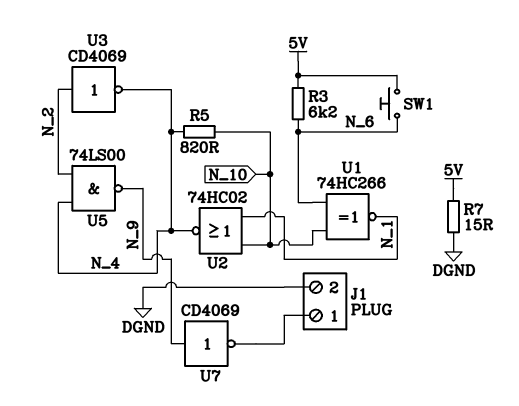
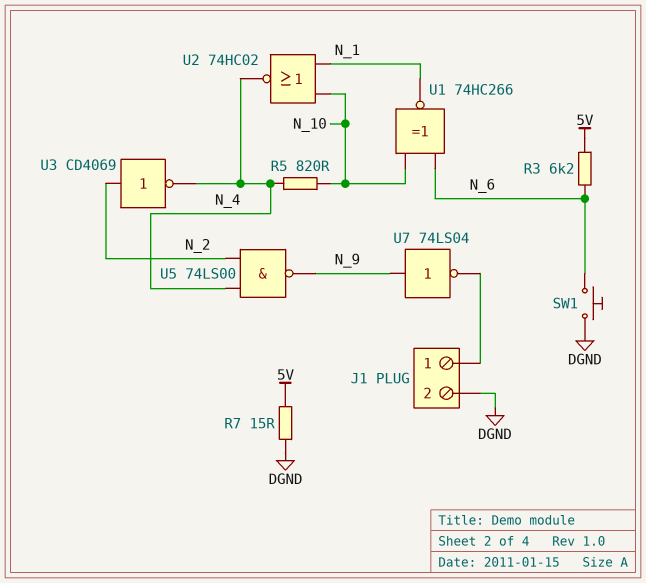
SW1: button (5V, N_6) -> button (DGND, N_6)
U7: NOT CD4069 (in N_9, out J1/1) -> NOT 74LS04 (in N_9, out J1/1)

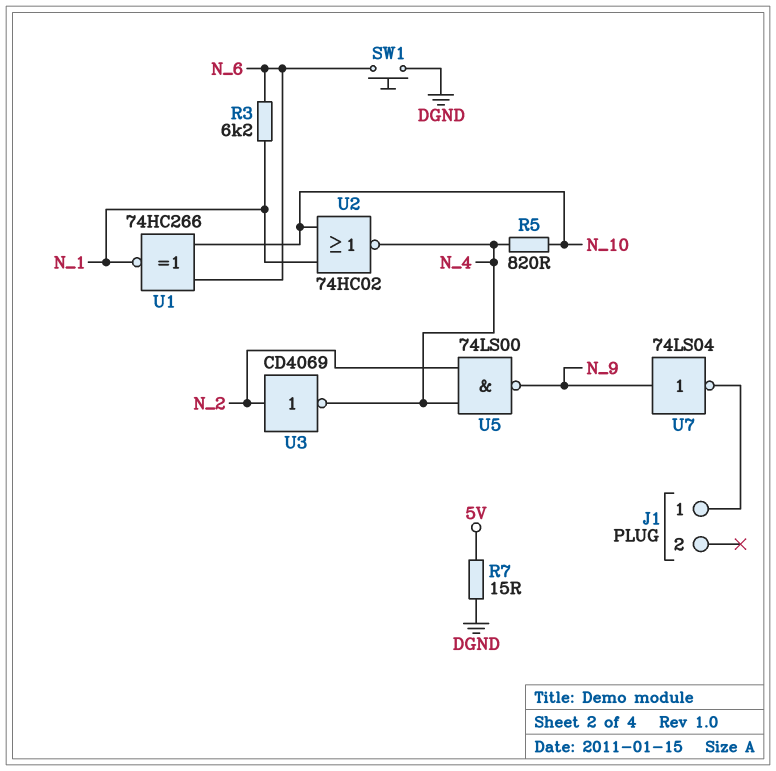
J1 pin 2: DGND -> none
R3: 6.2k (5V, N_6) -> 6.2k (N_1, N_6)

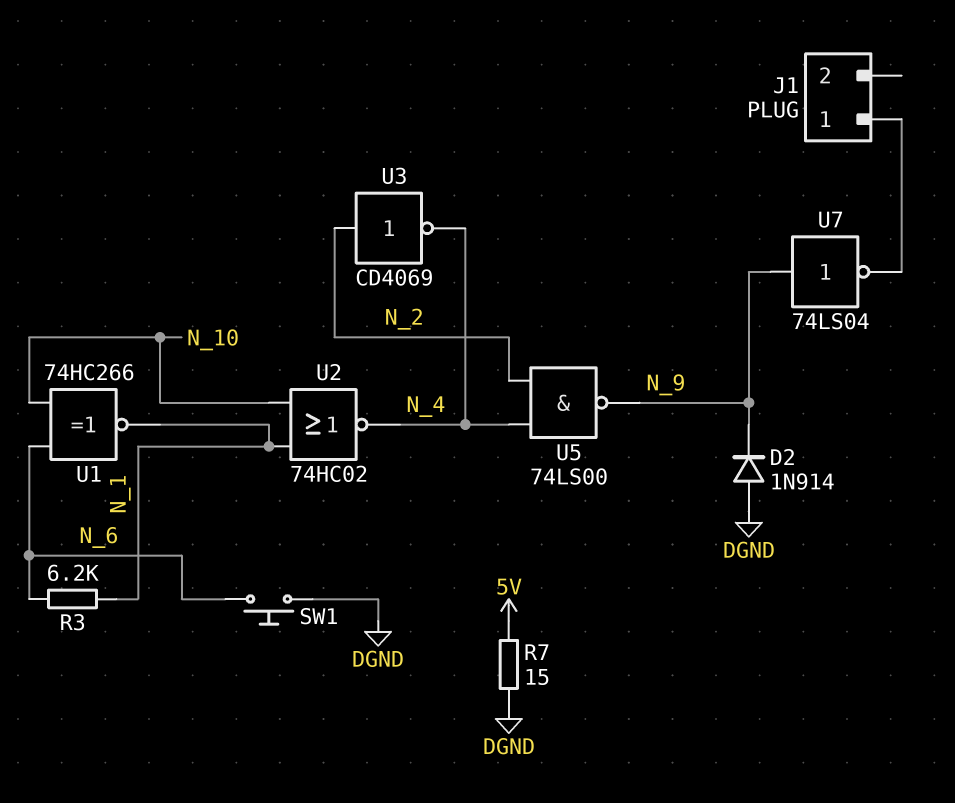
D2: none -> diode 1N914 (A DGND, K N_9)
R5: 820 (N_4, N_10) -> none

